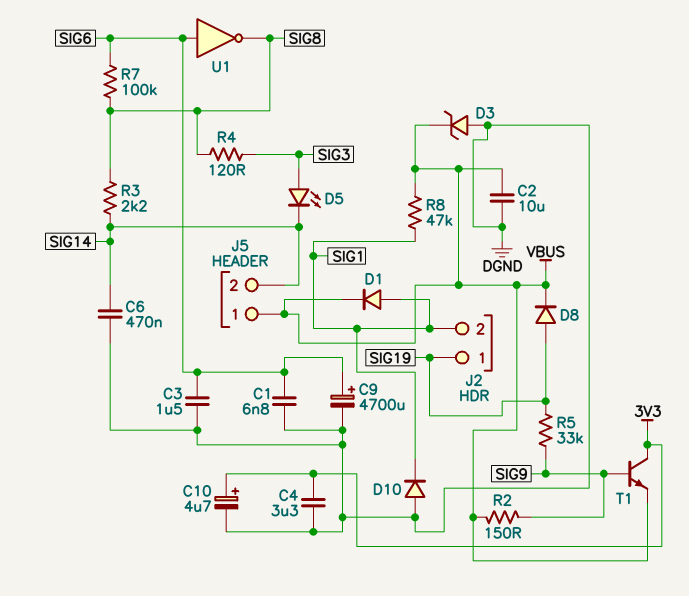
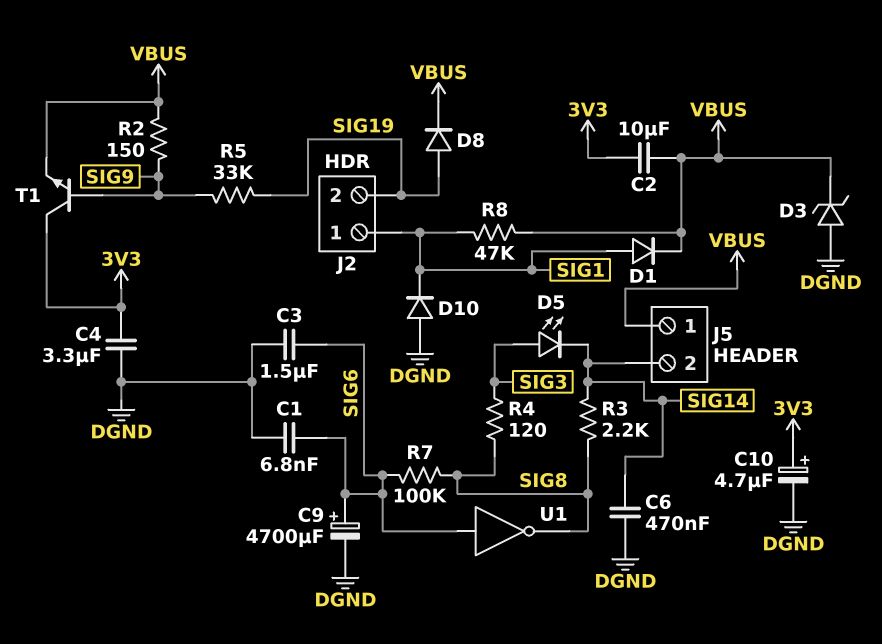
C2: 10uF (DGND, VBUS) -> 10uF (3V3, VBUS)
J2 pin 1: SIG19 -> SIG1
J2 pin 2: SIG1 -> SIG19

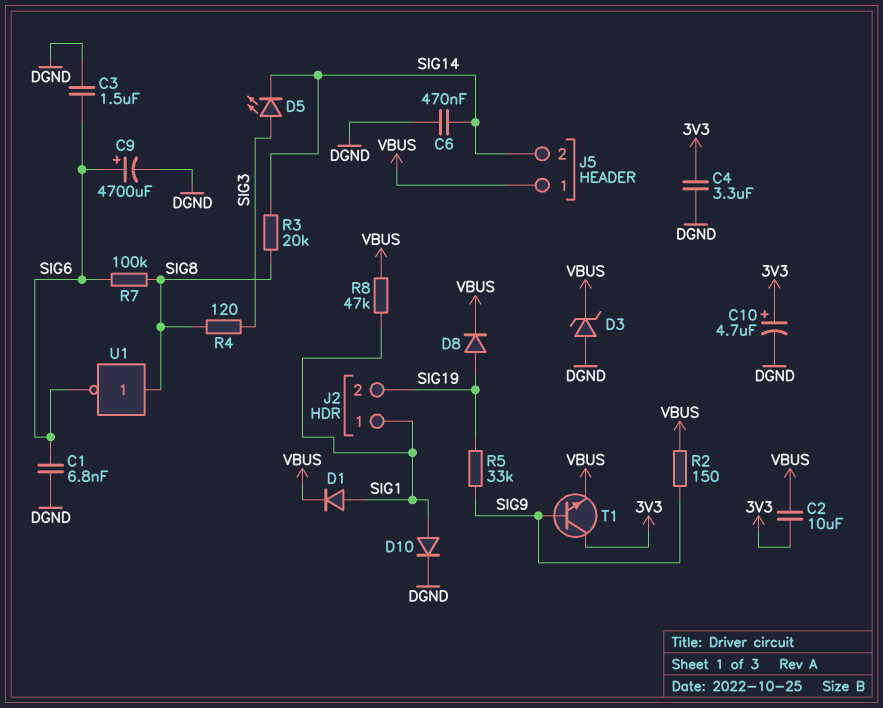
D10: diode (A DGND, K SIG1) -> diode (A SIG1, K DGND)
R3: 2.2k (SIG8, SIG14) -> 20k (SIG8, SIG14)
U1: NOT (in SIG6, out SIG8) -> NOT (in SIG8, out SIG6)

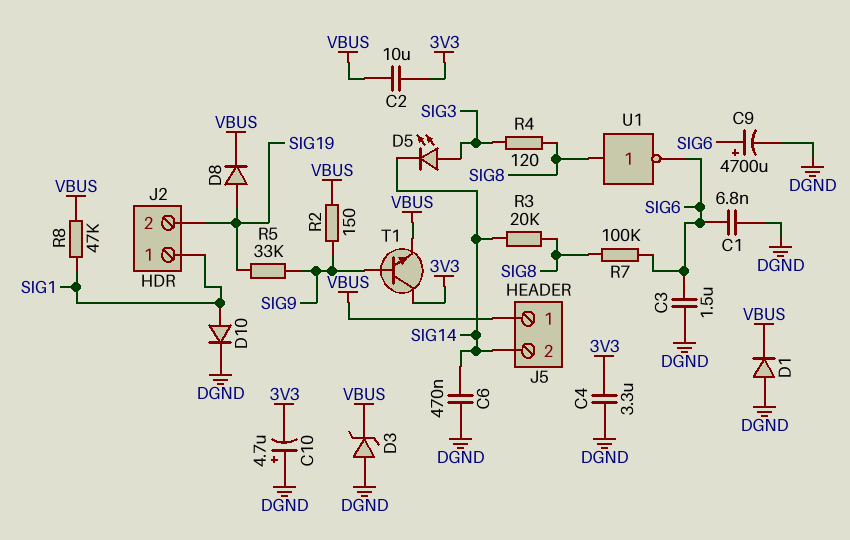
C10: 4.7uF (plus 3V3, minus DGND) -> 4.7uF (plus DGND, minus 3V3)
D1: diode (A SIG1, K VBUS) -> diode (A DGND, K VBUS)

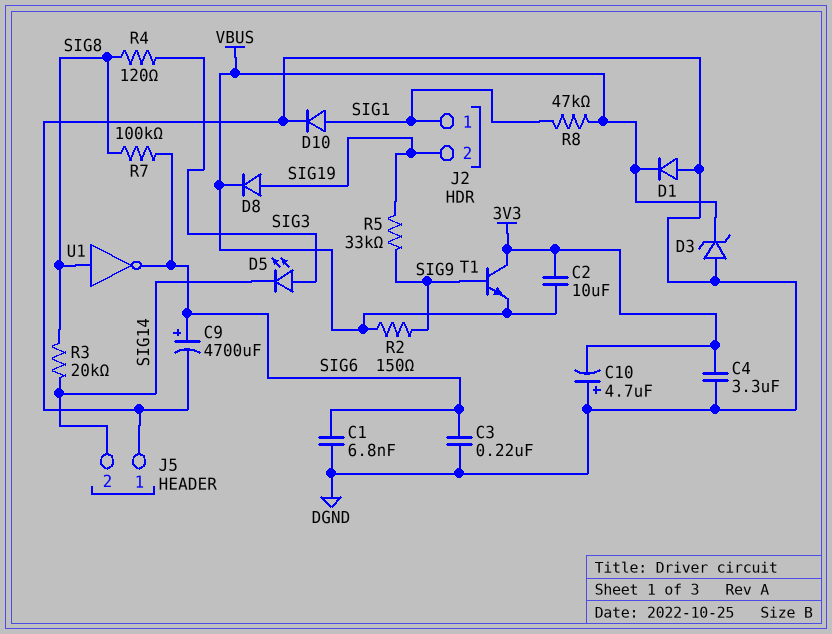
C3: 1.5uF (DGND, SIG6) -> 220nF (DGND, SIG6)
C6: 470nF (DGND, SIG14) -> none
J5 pin 1: VBUS -> DGND

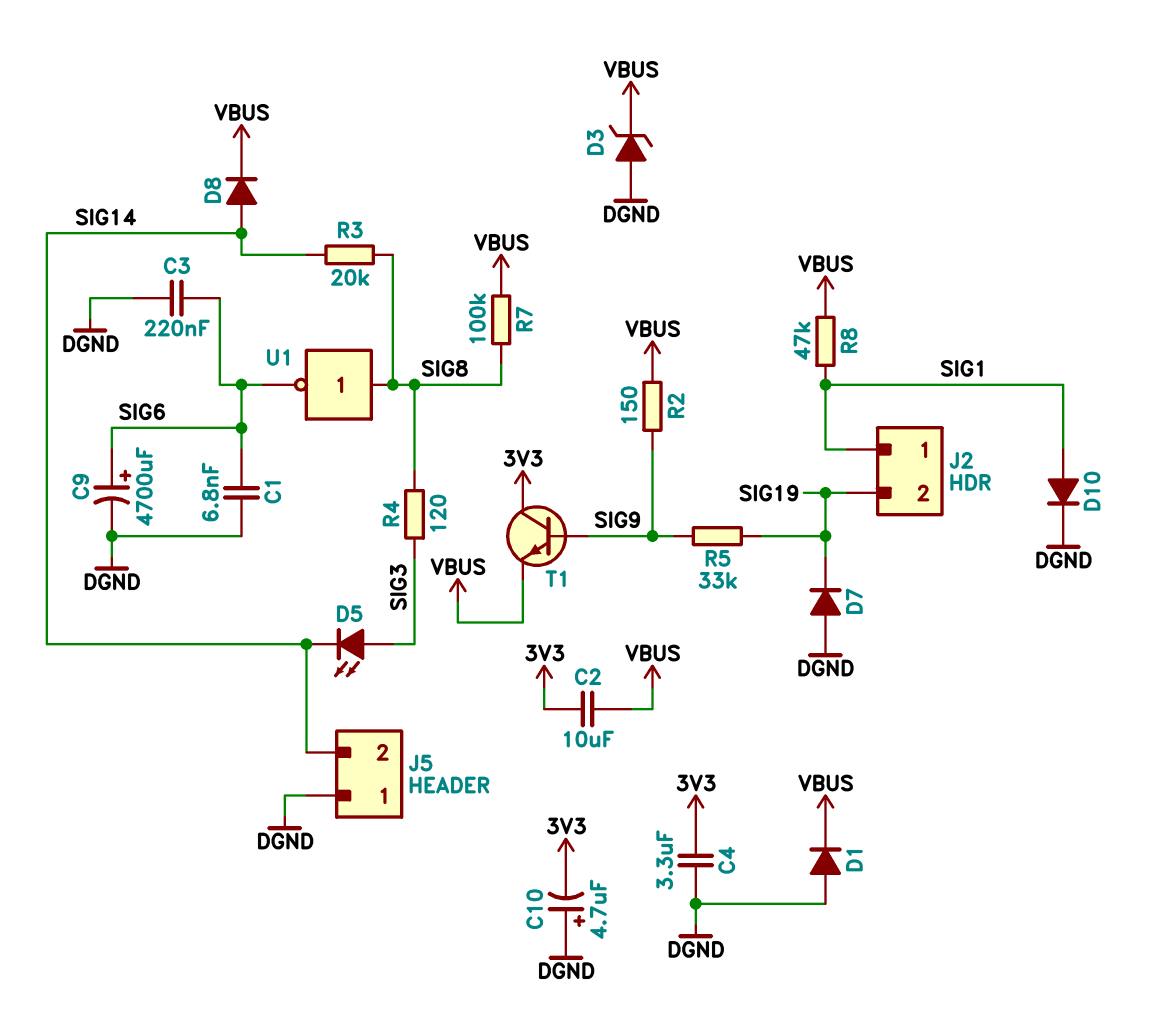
D7: none -> diode (A DGND, K SIG19)
D8: diode (A SIG19, K VBUS) -> diode (A SIG14, K VBUS)
R7: 100k (SIG6, SIG8) -> 100k (SIG8, VBUS)

